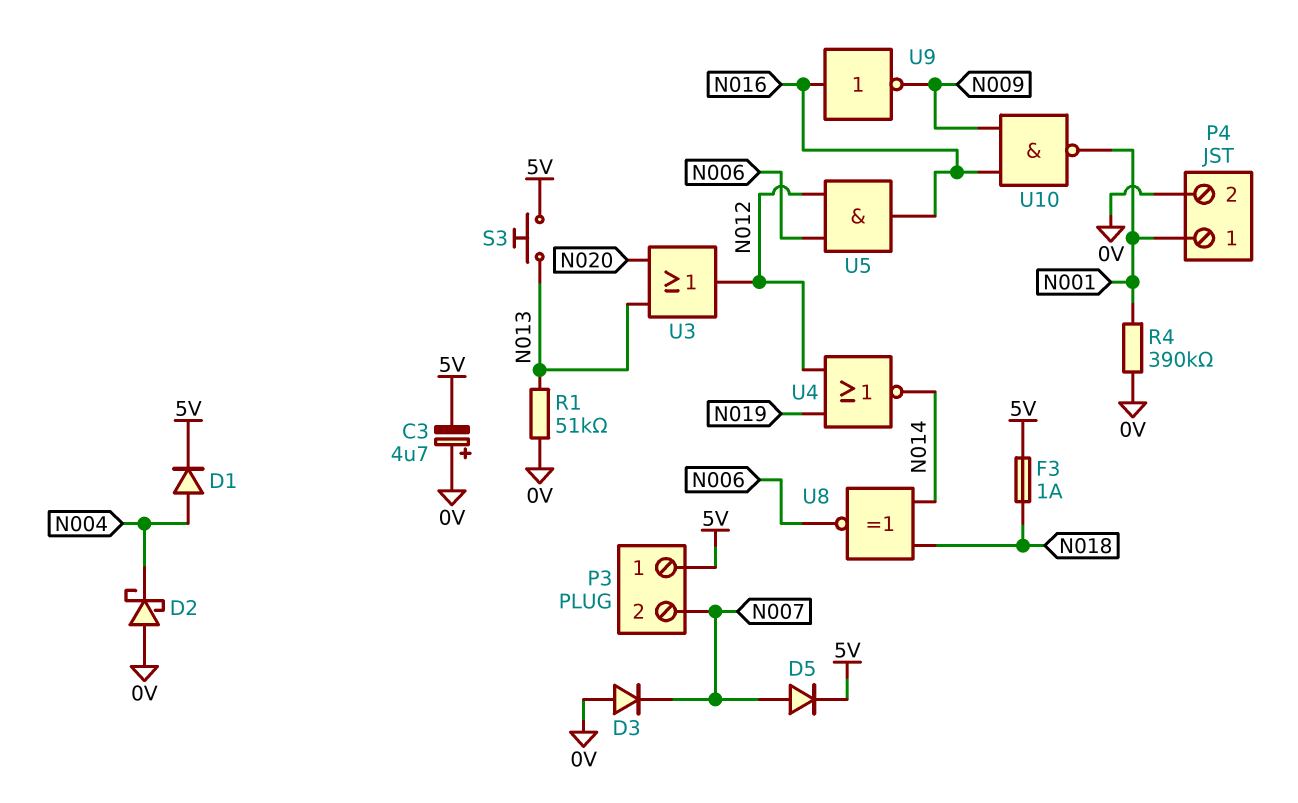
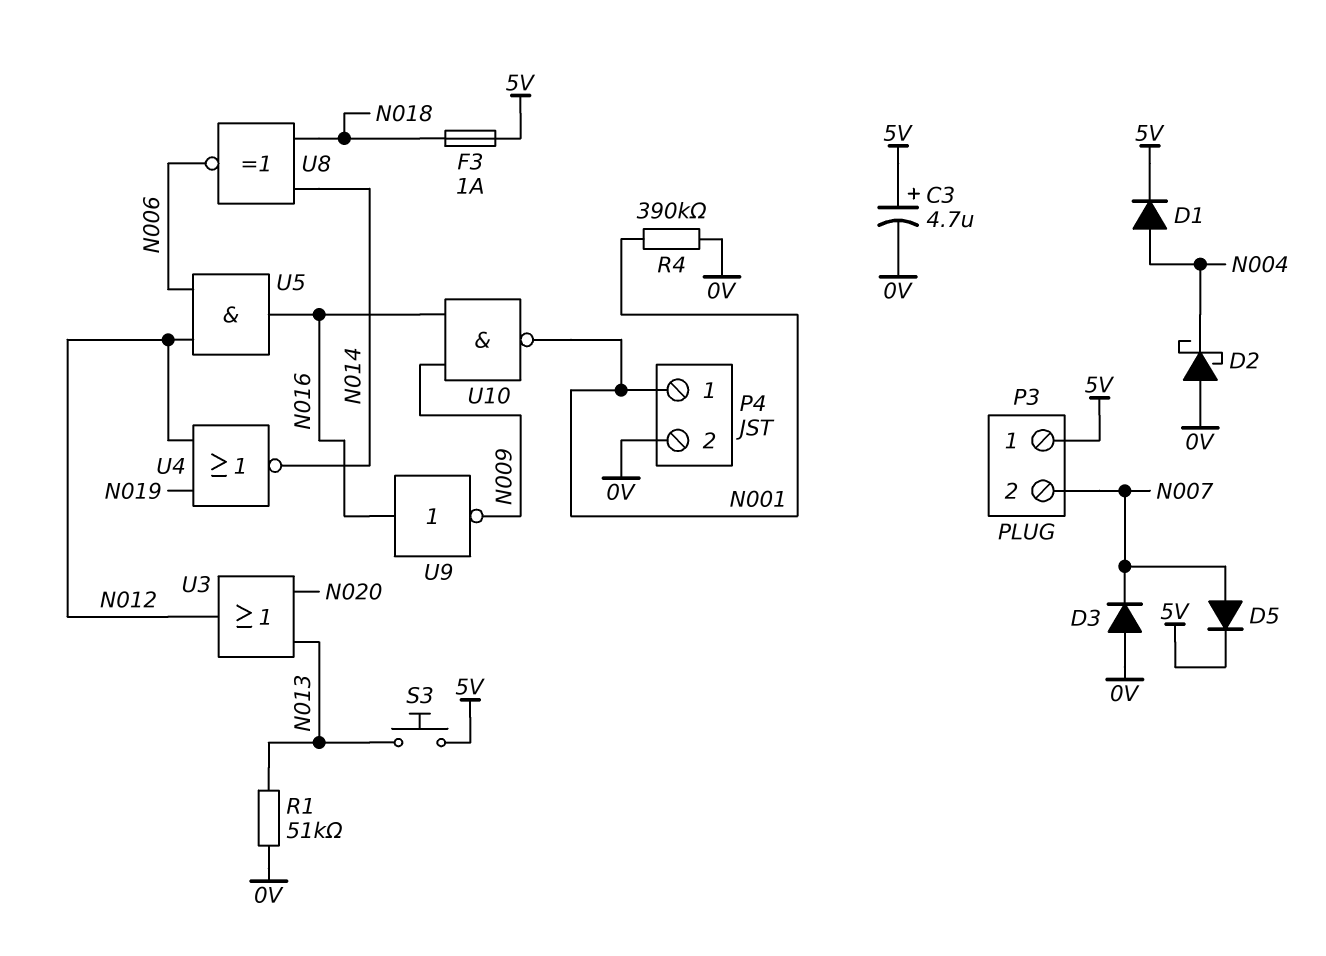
C3: 4.7uF (plus 0V, minus 5V) -> 4.7uF (plus 5V, minus 0V)

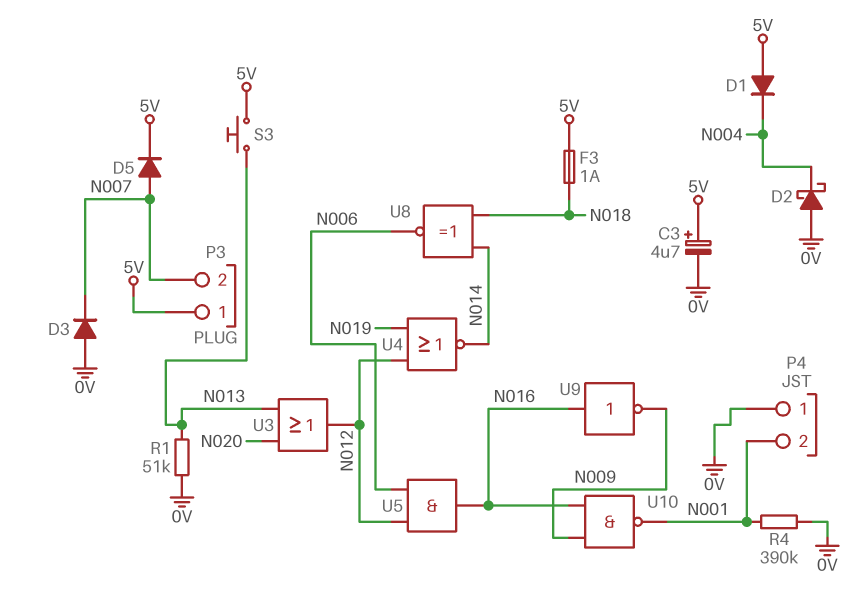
D1: diode (A N004, K 5V) -> diode (A 5V, K N004)
P4 pin 1: N001 -> 0V
P4 pin 2: 0V -> N001

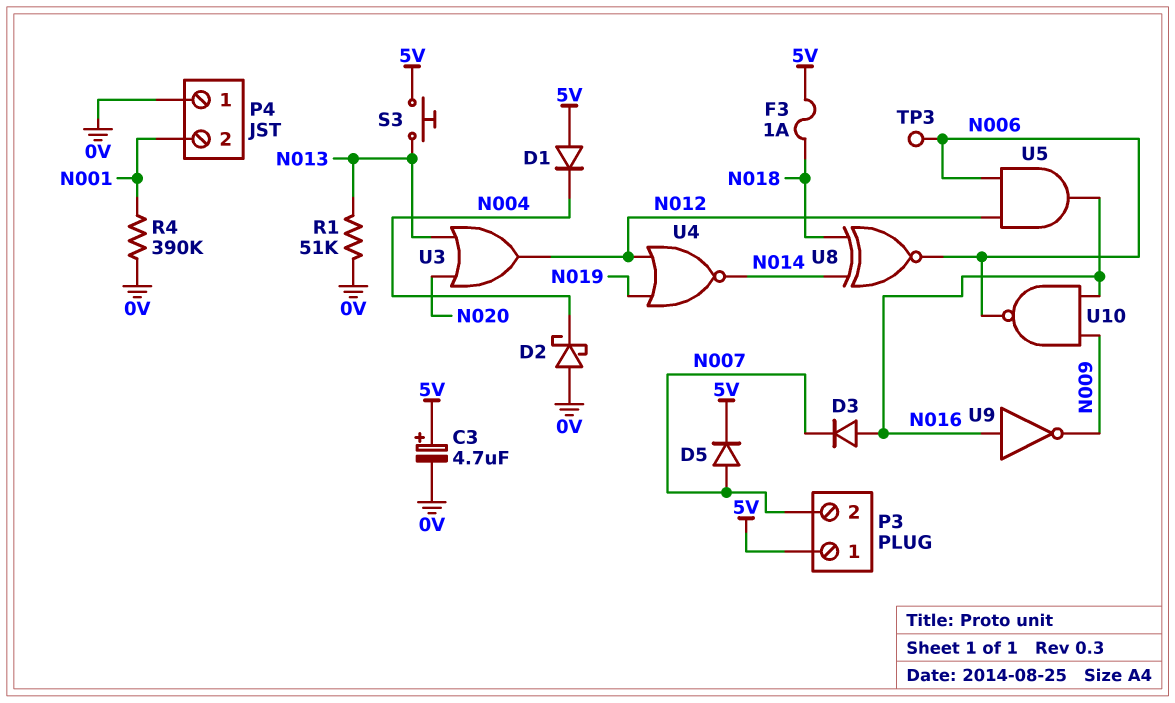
D3: diode (A 0V, K N007) -> diode (A N016, K N007)
TP3: none -> test point (N006)
U10: NAND (in N009, in N016, out N001) -> NAND (in N009, in N016, out N006)

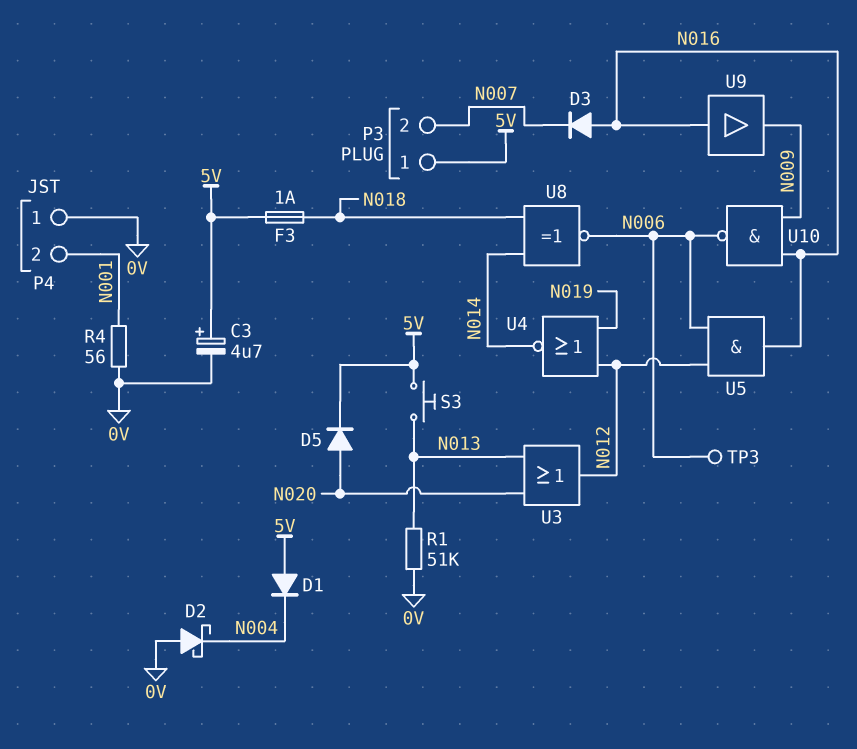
D5: diode (A N007, K 5V) -> diode (A N020, K 5V)
R4: 390k (0V, N001) -> 56 (0V, N001)
U9: NOT (in N016, out N009) -> buffer (in N016, out N009)

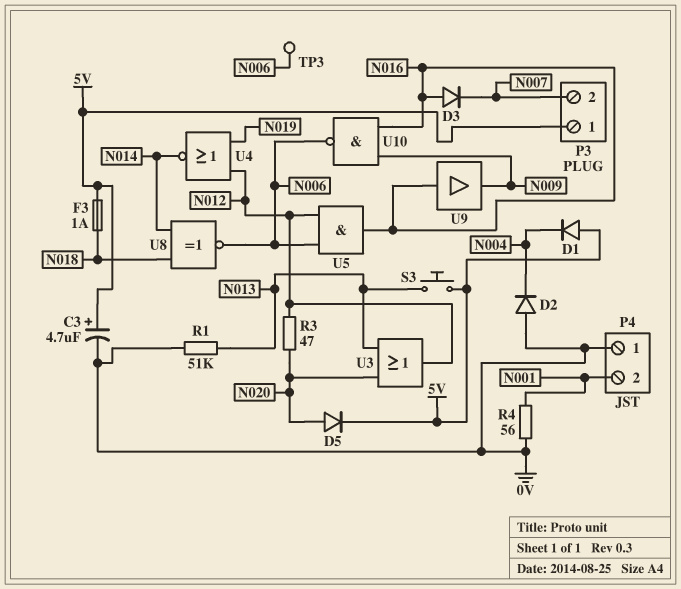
D2: schottky (A 0V, K N004) -> diode (A 0V, K N004)
R3: none -> 47 (N012, N020)

